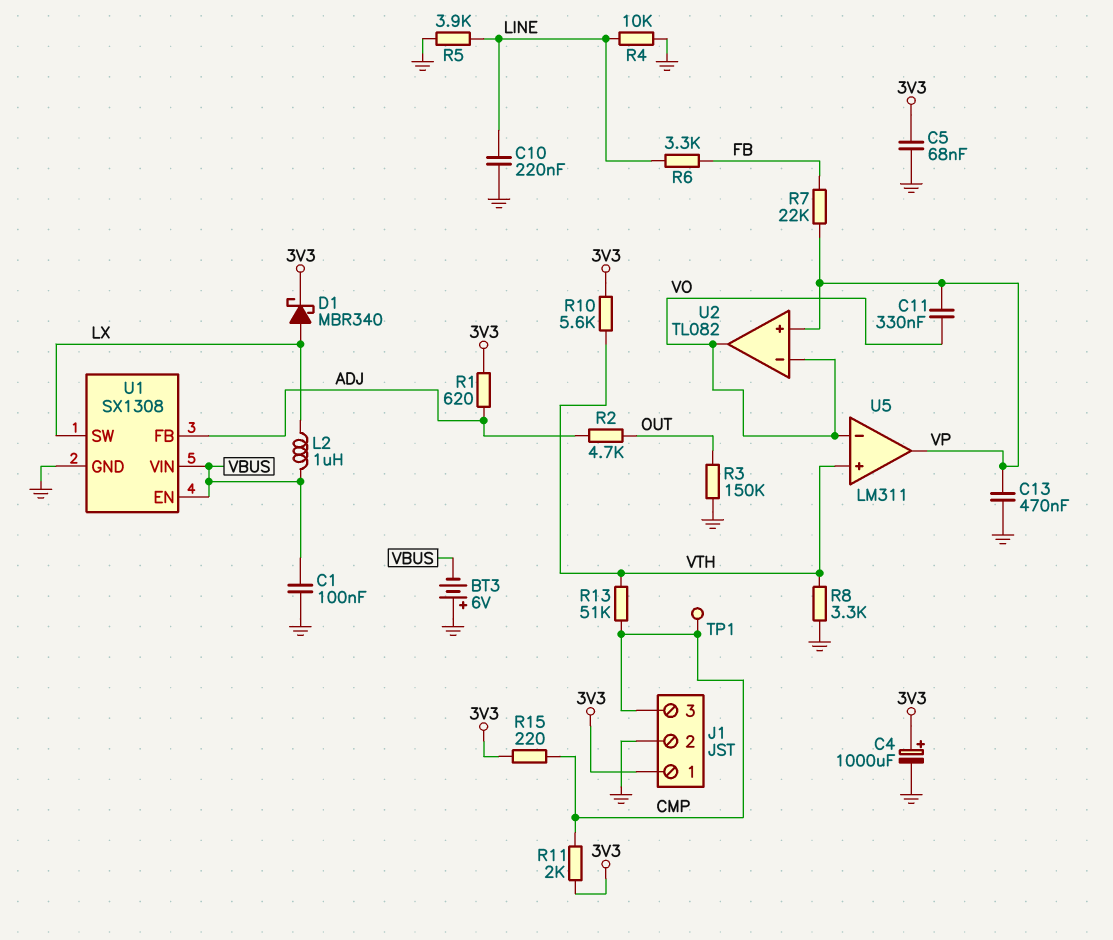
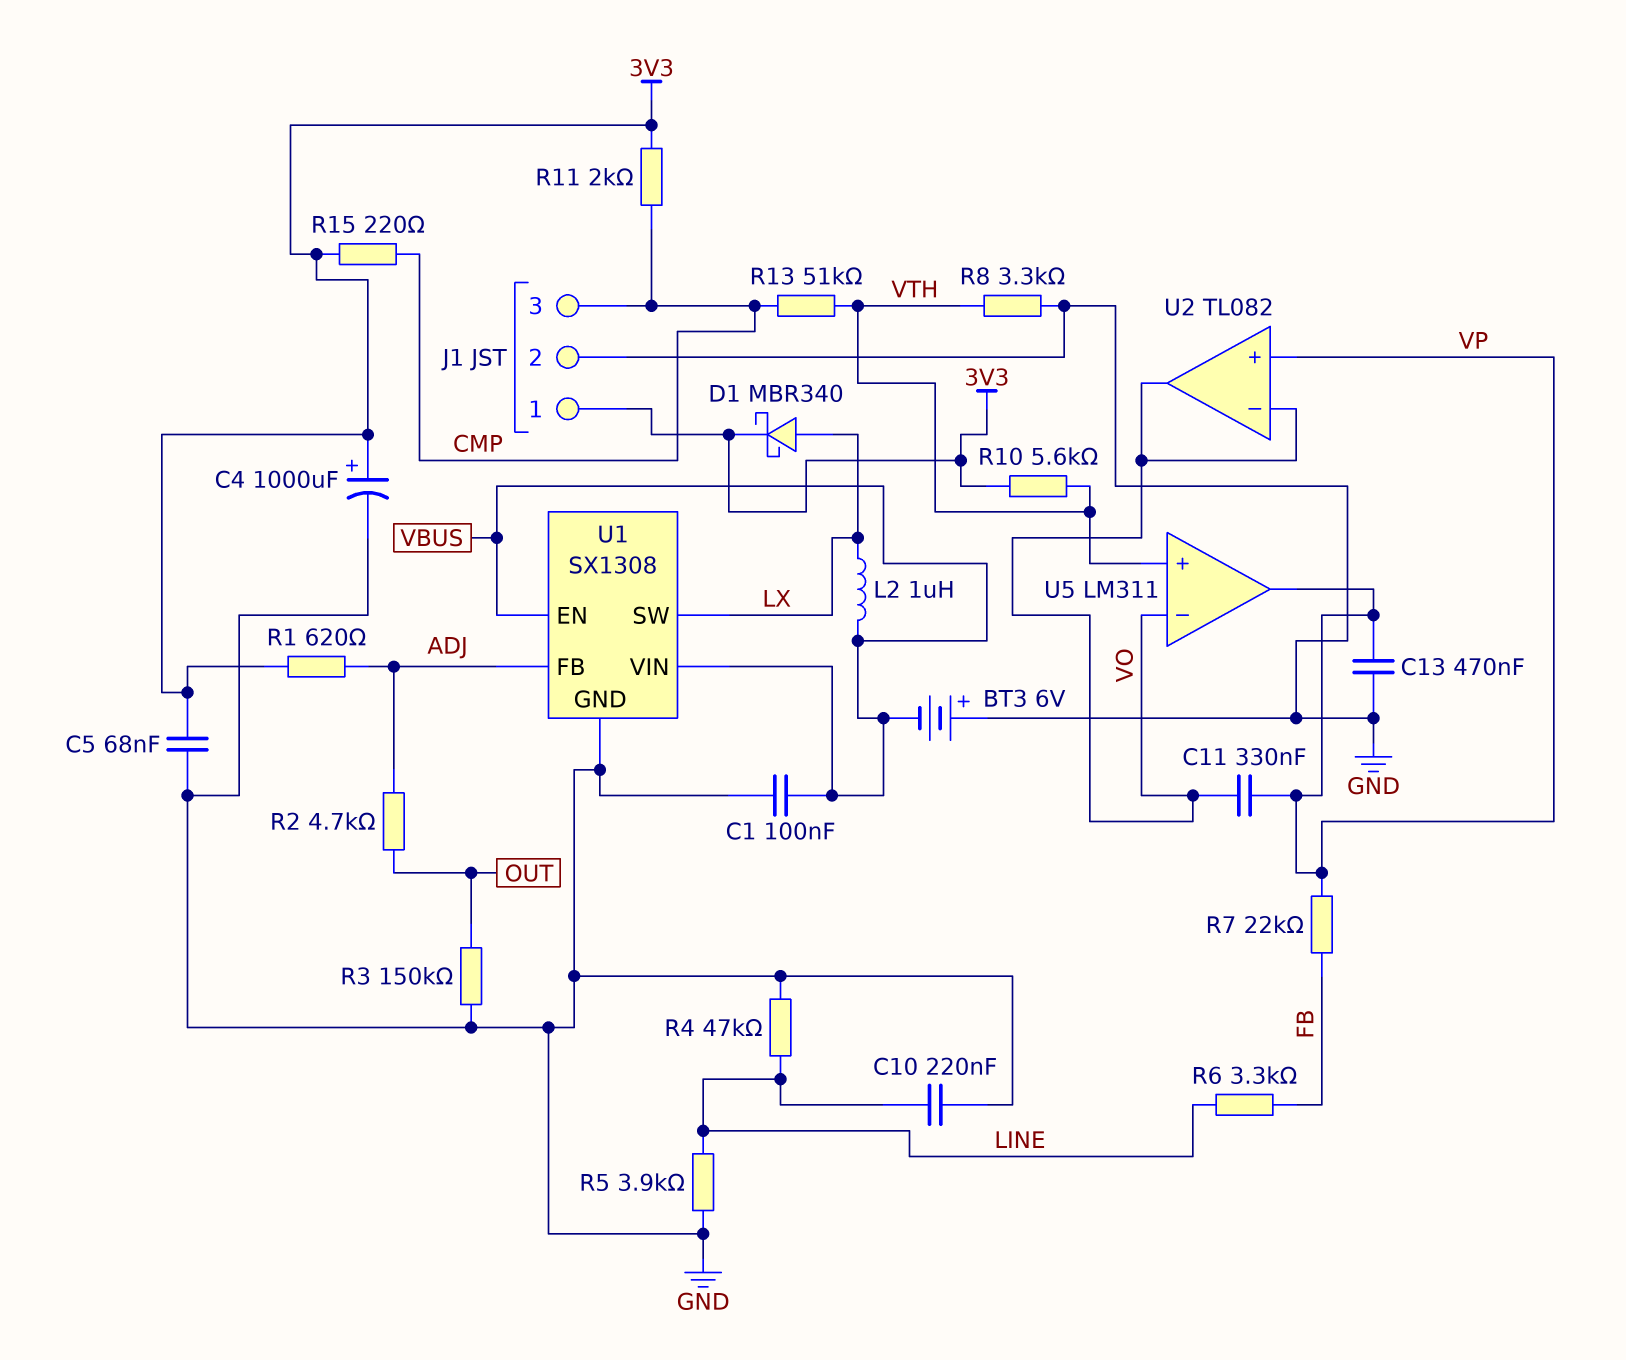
R4: 10k (GND, LINE) -> 47k (GND, LINE)
TP1: test point (CMP) -> none

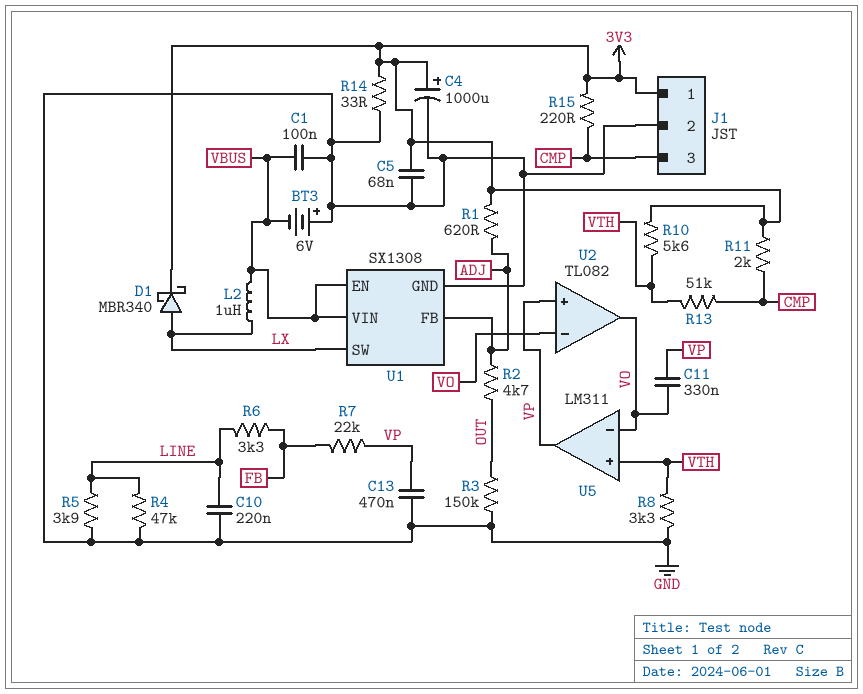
R14: none -> 33 (3V3, GND)

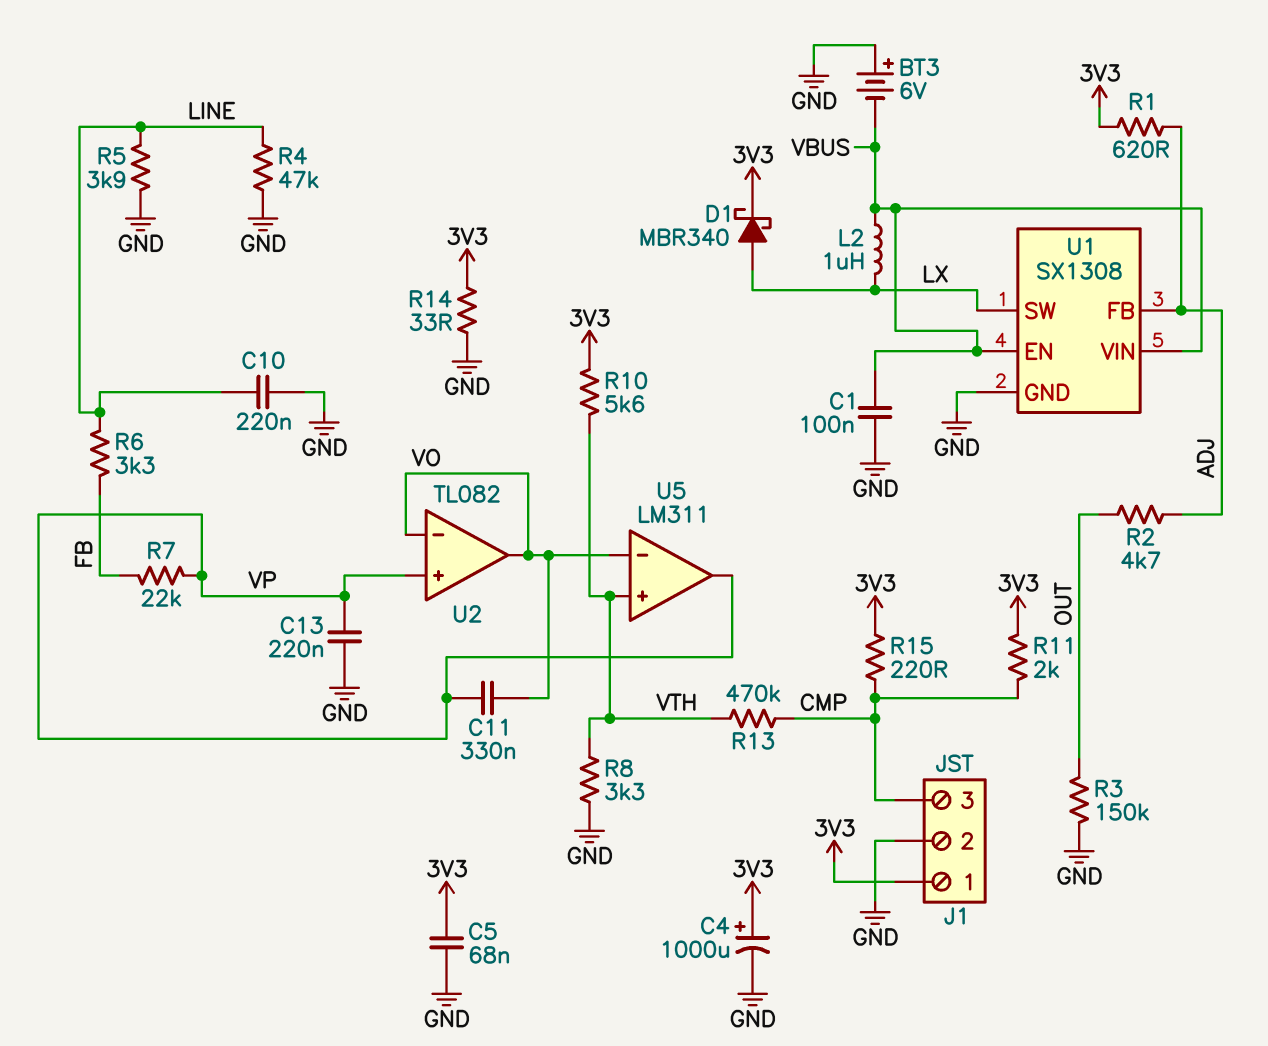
C13: 470nF (GND, VP) -> 220nF (GND, VP)
R13: 51k (CMP, VTH) -> 470k (CMP, VTH)

